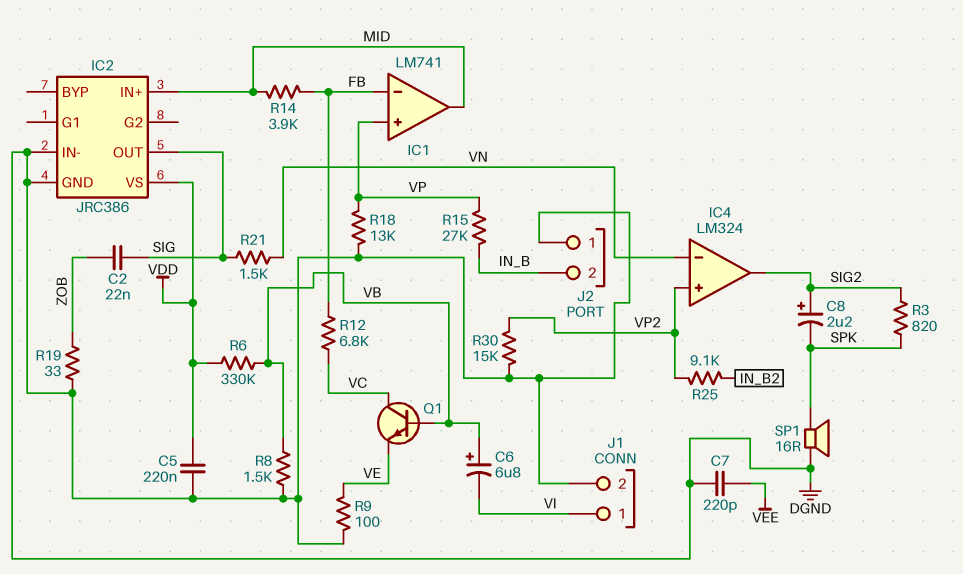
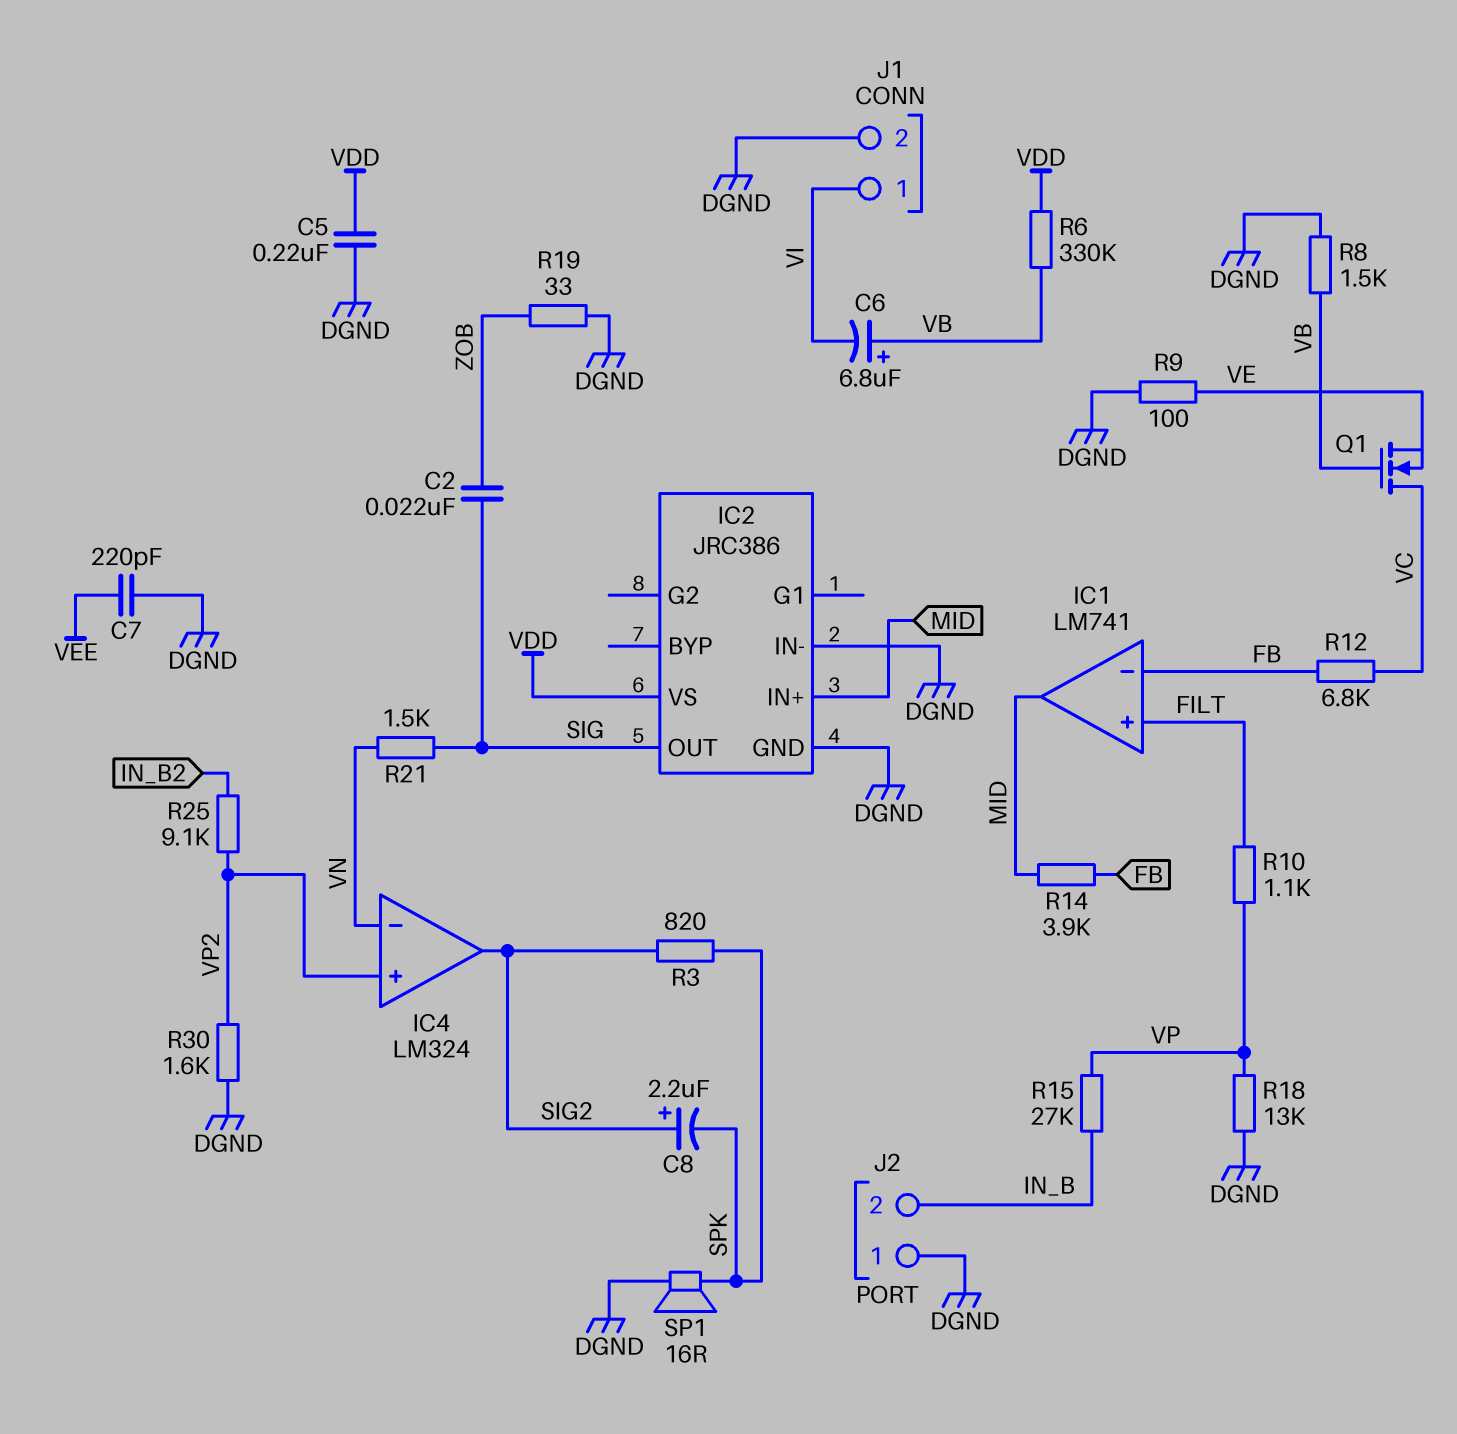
IC1 pin in+: VP -> FILT
Q1: NPN (B VB, C VC, E VE) -> NMOS (G VB, D VC, S VE)
R10: none -> 1.1k (FILT, VP)
R30: 15k (DGND, VP2) -> 1.6k (DGND, VP2)

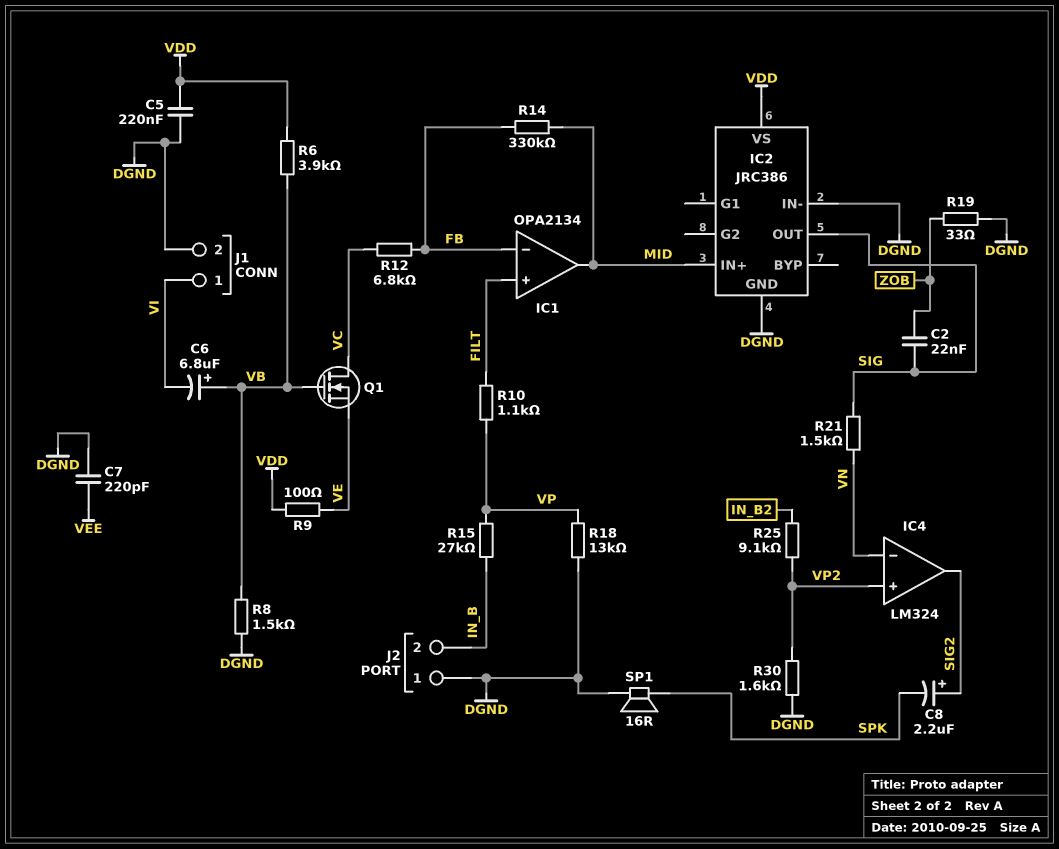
IC1: LM741 -> OPA2134
R3: 820 (SIG2, SPK) -> none
R6: 330k (VB, VDD) -> 3.9k (VB, VDD)
R9: 100 (DGND, VE) -> 100 (VDD, VE)
R14: 3.9k (FB, MID) -> 330k (FB, MID)

